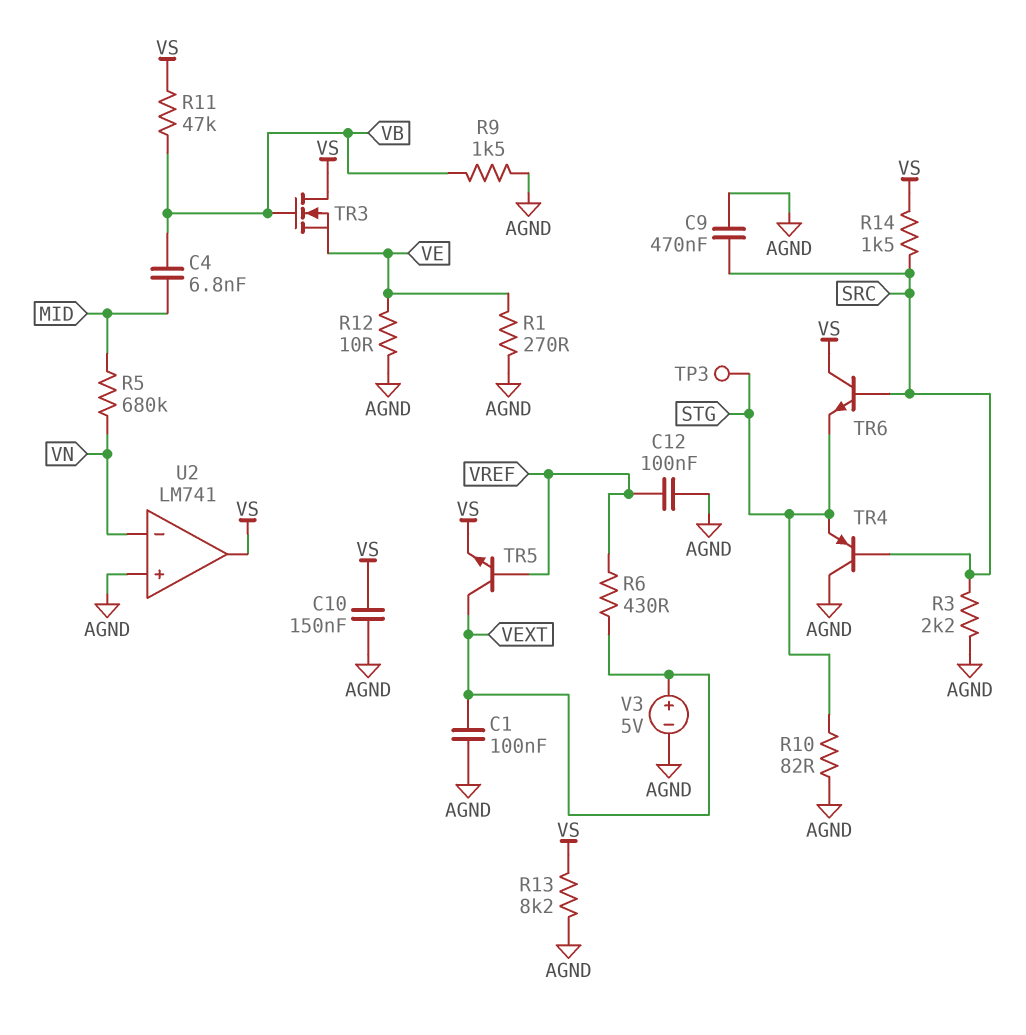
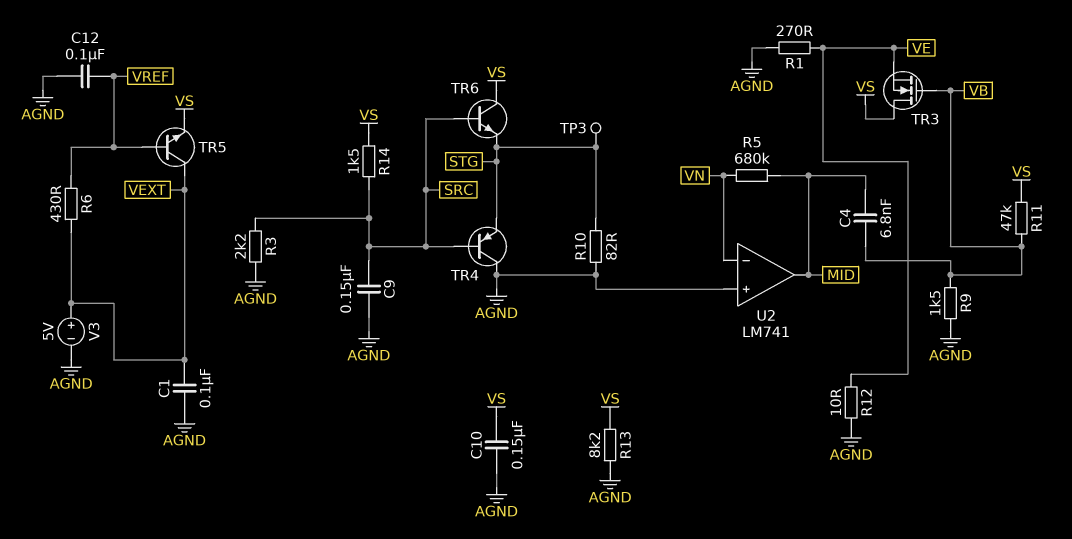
C9: 470nF (AGND, SRC) -> 150nF (AGND, SRC)
U2 pin out: VS -> MID

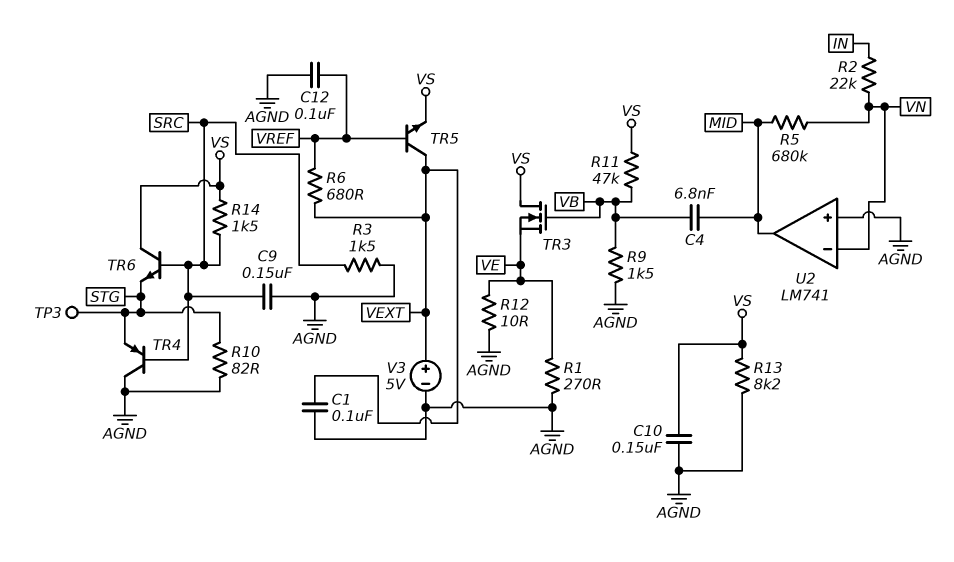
R2: none -> 22k (IN, VN)
R3: 2.2k (AGND, SRC) -> 1.5k (AGND, SRC)
R6: 430 (VEXT, VREF) -> 680 (VEXT, VREF)

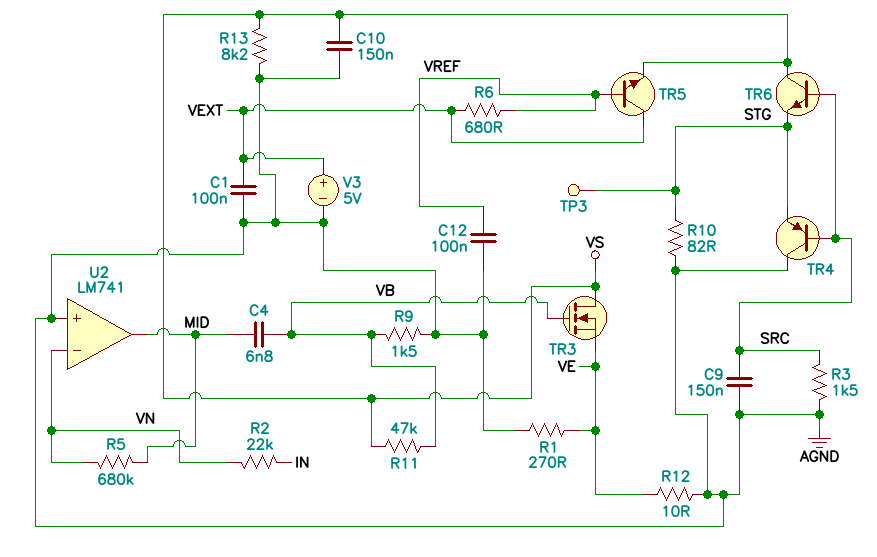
R14: 1.5k (SRC, VS) -> none

